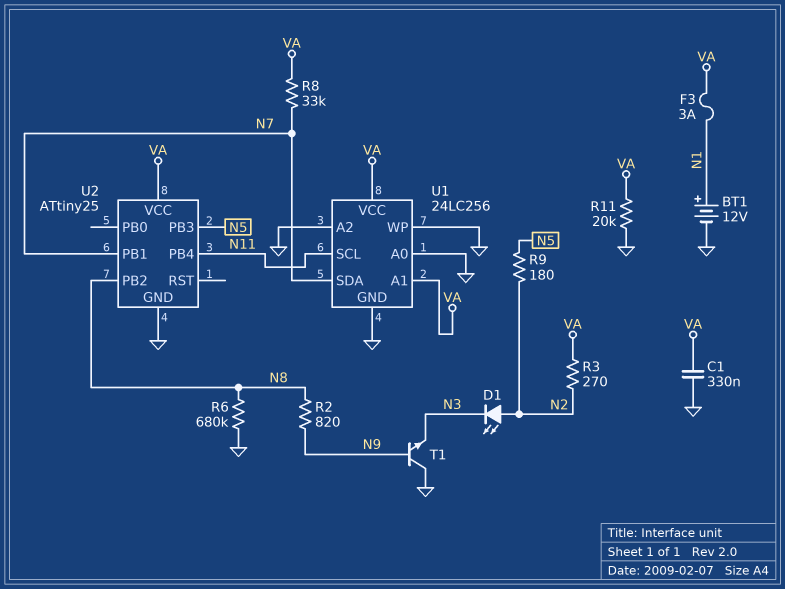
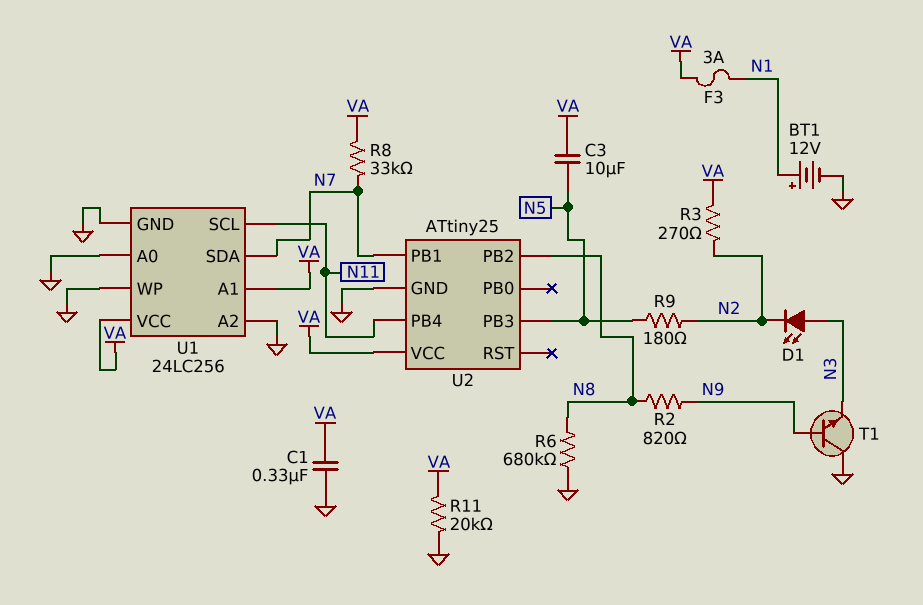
C3: none -> 10uF (N5, VA)
D1: LED (A N2, K N3) -> LED (A N3, K N2)

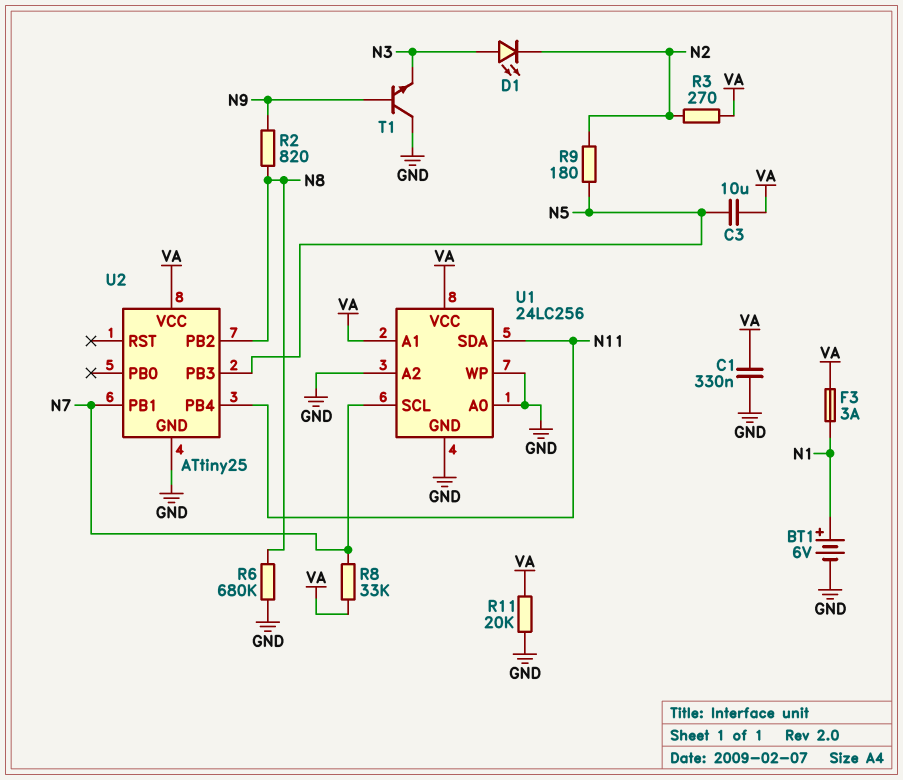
BT1: 12V (plus N1, minus GND) -> 6V (plus N1, minus GND)
U1 pin SCL: N11 -> N7
U1 pin SDA: N7 -> N11

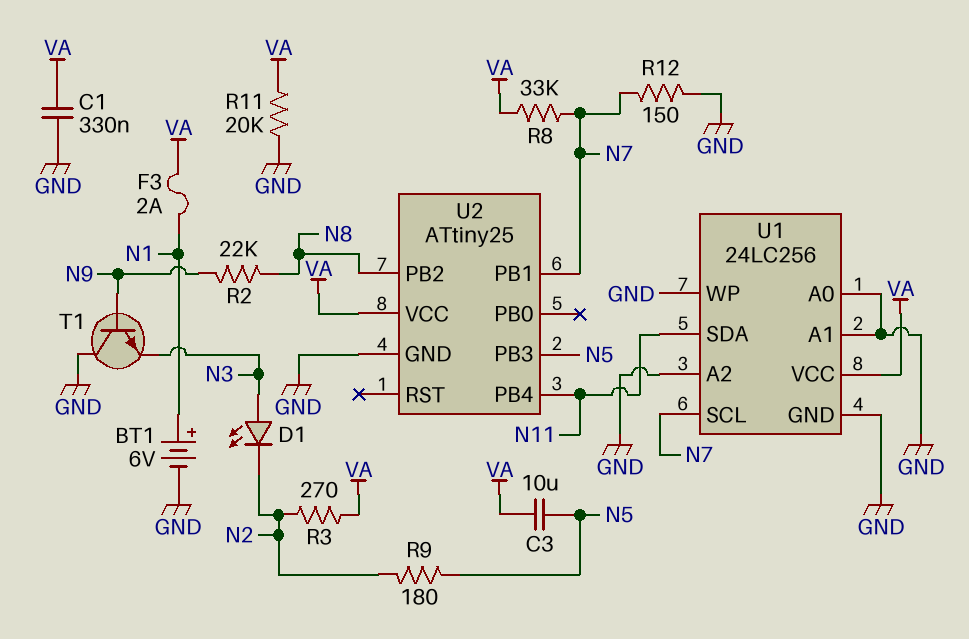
F3: 3A (N1, VA) -> 2A (N1, VA)
R2: 820 (N8, N9) -> 22k (N8, N9)
R6: 680k (GND, N8) -> none
R12: none -> 150 (GND, N7)
U1 pin A1: VA -> GND

